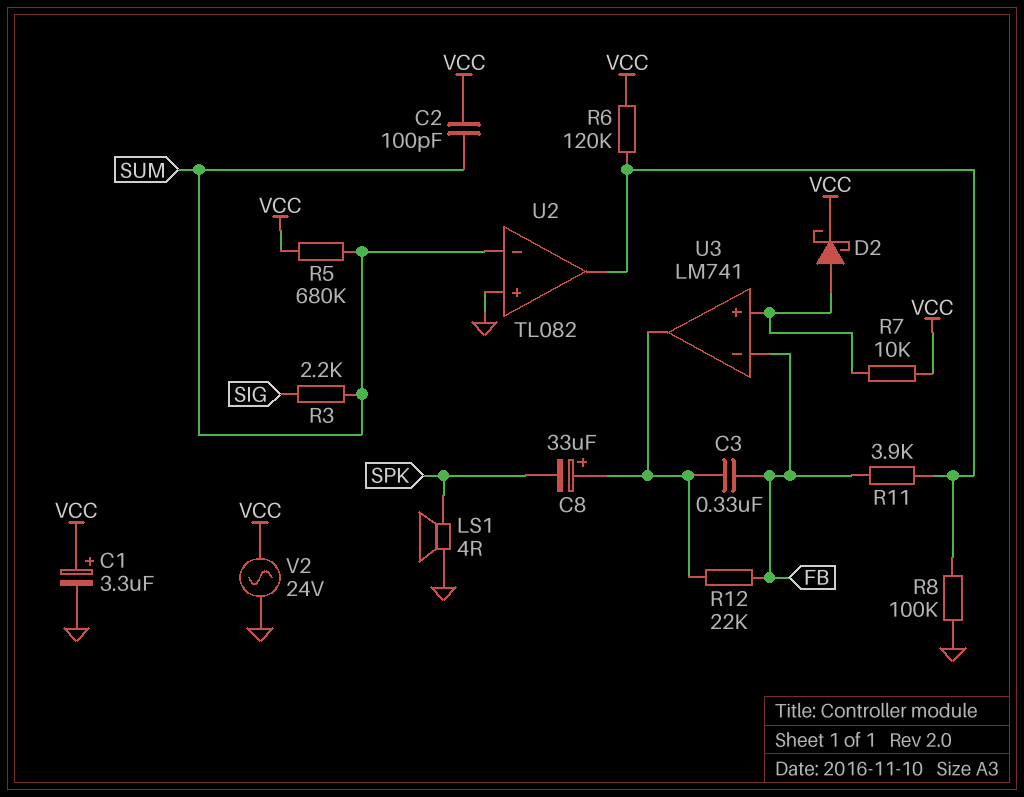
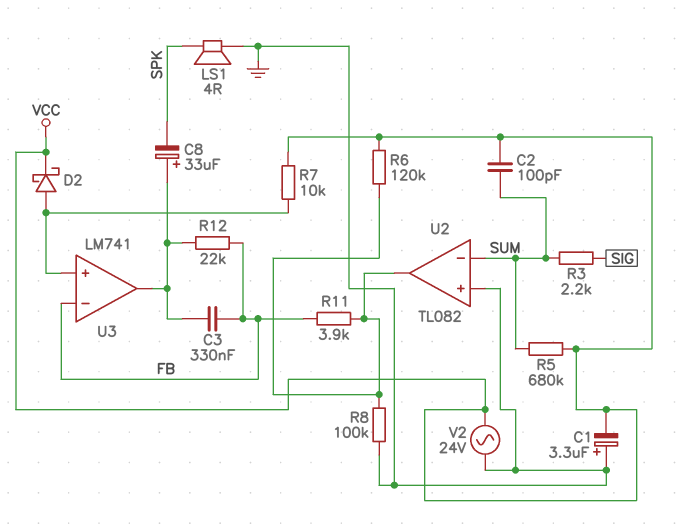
C1: 3.3uF (plus VCC, minus GND) -> 3.3uF (plus GND, minus VCC)

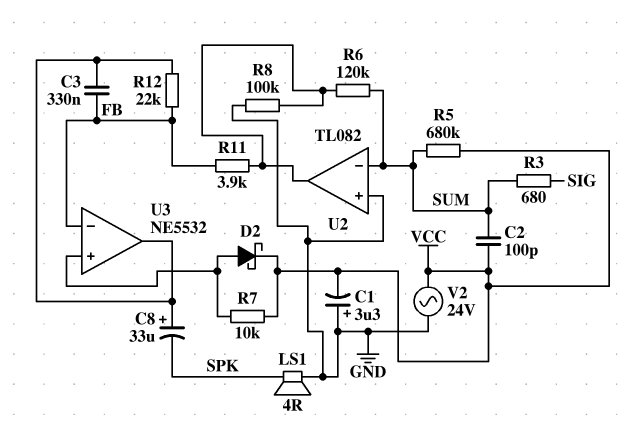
R3: 2.2k (SIG, SUM) -> 680 (SIG, SUM)
R6: 120k (U2/out, VCC) -> 120k (SUM, U2/out)
U3: LM741 -> NE5532

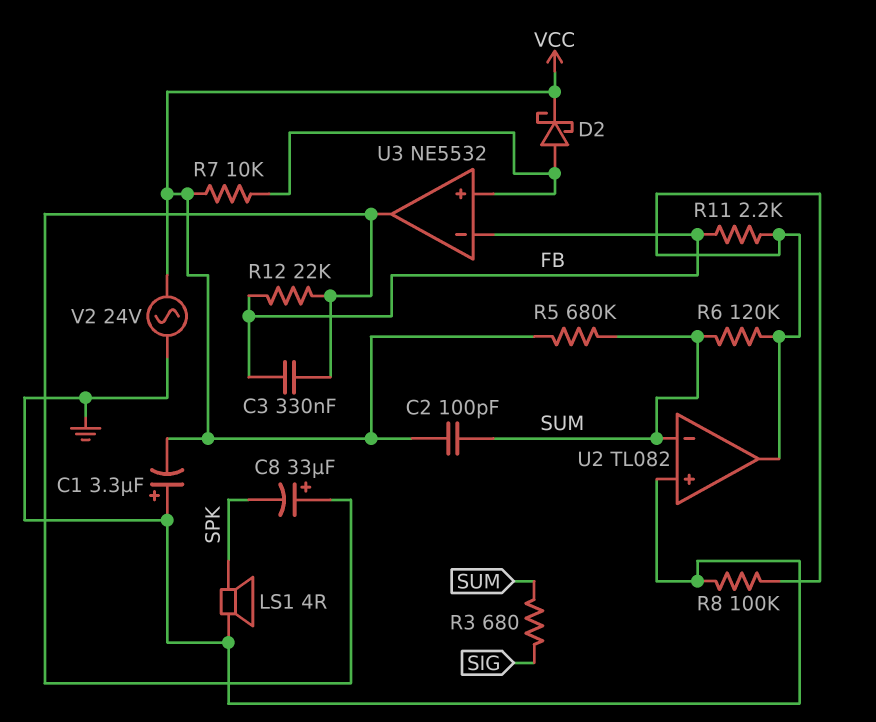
R11: 3.9k (FB, U2/out) -> 2.2k (FB, U2/out)

